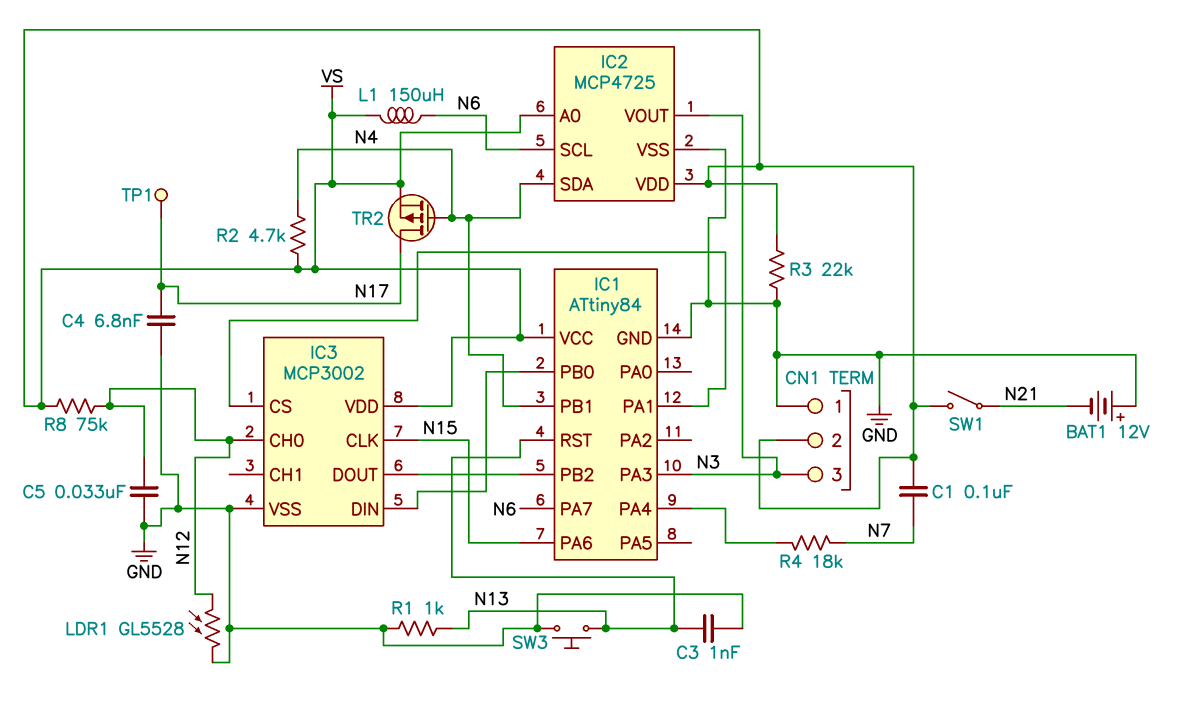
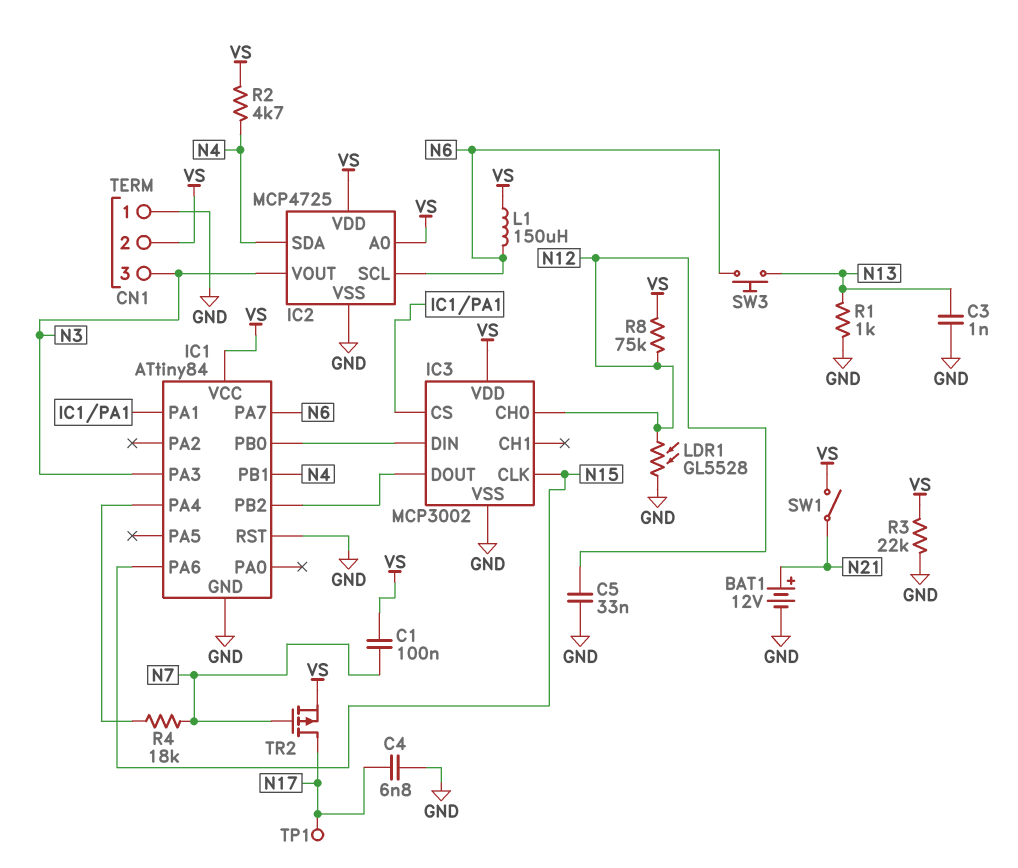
BAT1: 12V (plus GND, minus N21) -> 12V (plus N21, minus GND)
IC1 pin RST: N13 -> GND
SW3: button (GND, N13) -> button (N6, N13)
TR2: PMOS (G N4, D N17, S VS) -> PMOS (G N7, D N17, S VS)

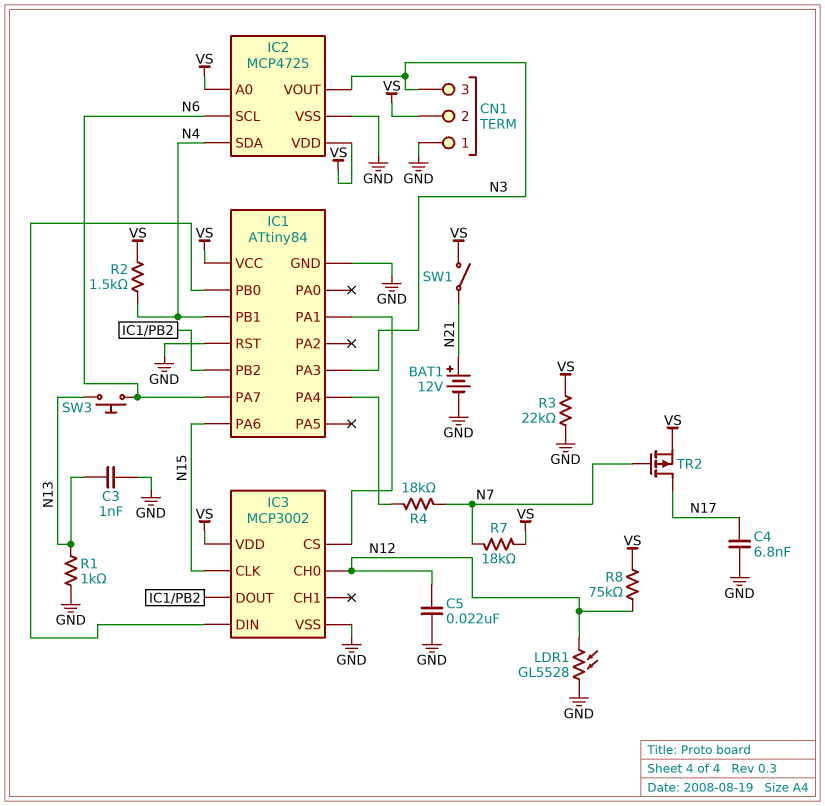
C1: 100nF (N7, VS) -> none
C5: 33nF (GND, N12) -> 22nF (GND, N12)
L1: 150uH (N6, VS) -> none
R2: 4.7k (N4, VS) -> 1.5k (N4, VS)
R7: none -> 18k (N7, VS)
TP1: test point (N17) -> none

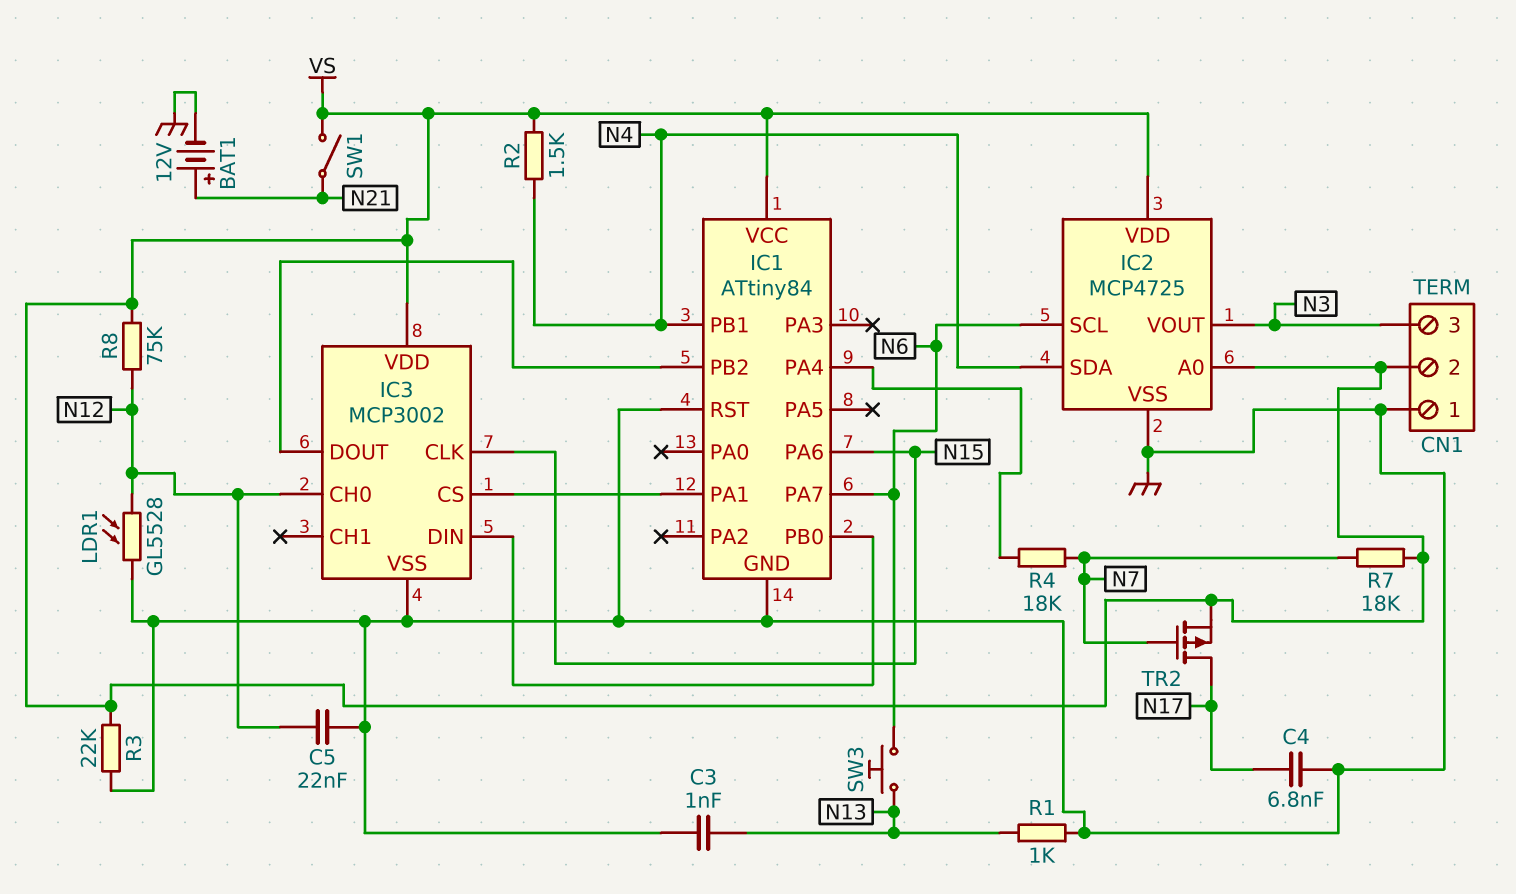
IC1 pin PA3: N3 -> none

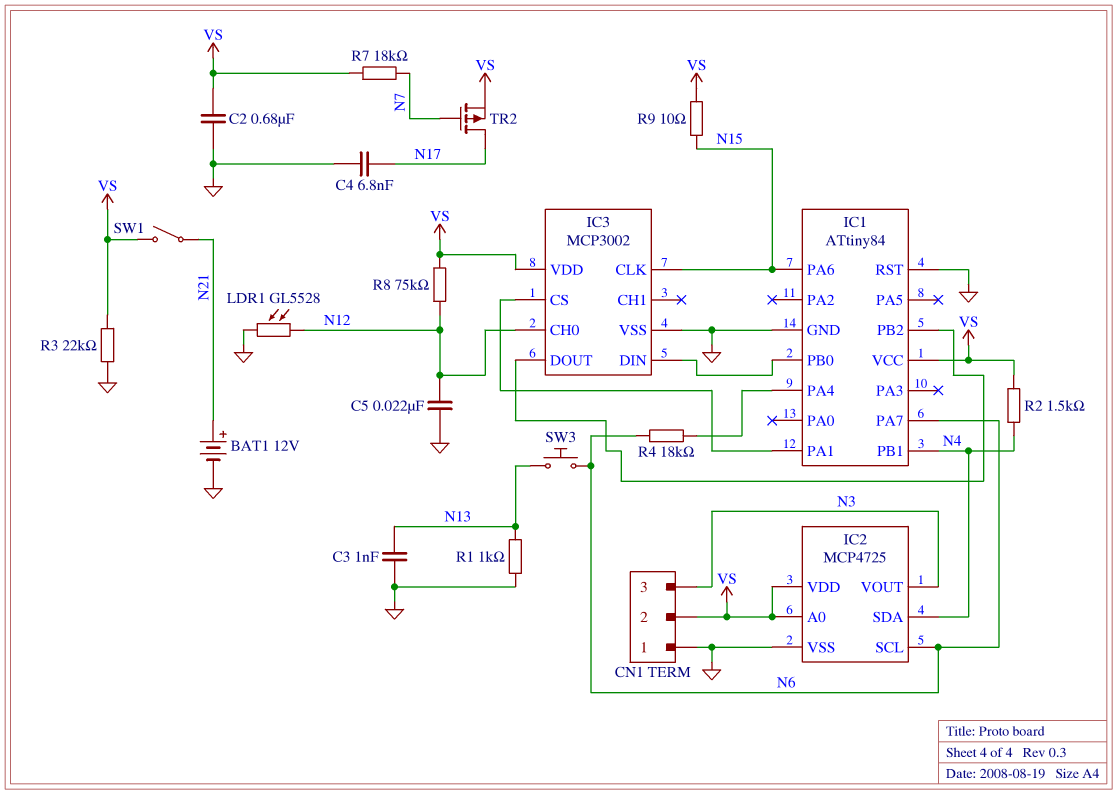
C2: none -> 680nF (GND, VS)
R4: 18k (IC1/PA4, N7) -> 18k (IC1/PA4, N6)
R9: none -> 10 (N15, VS)

